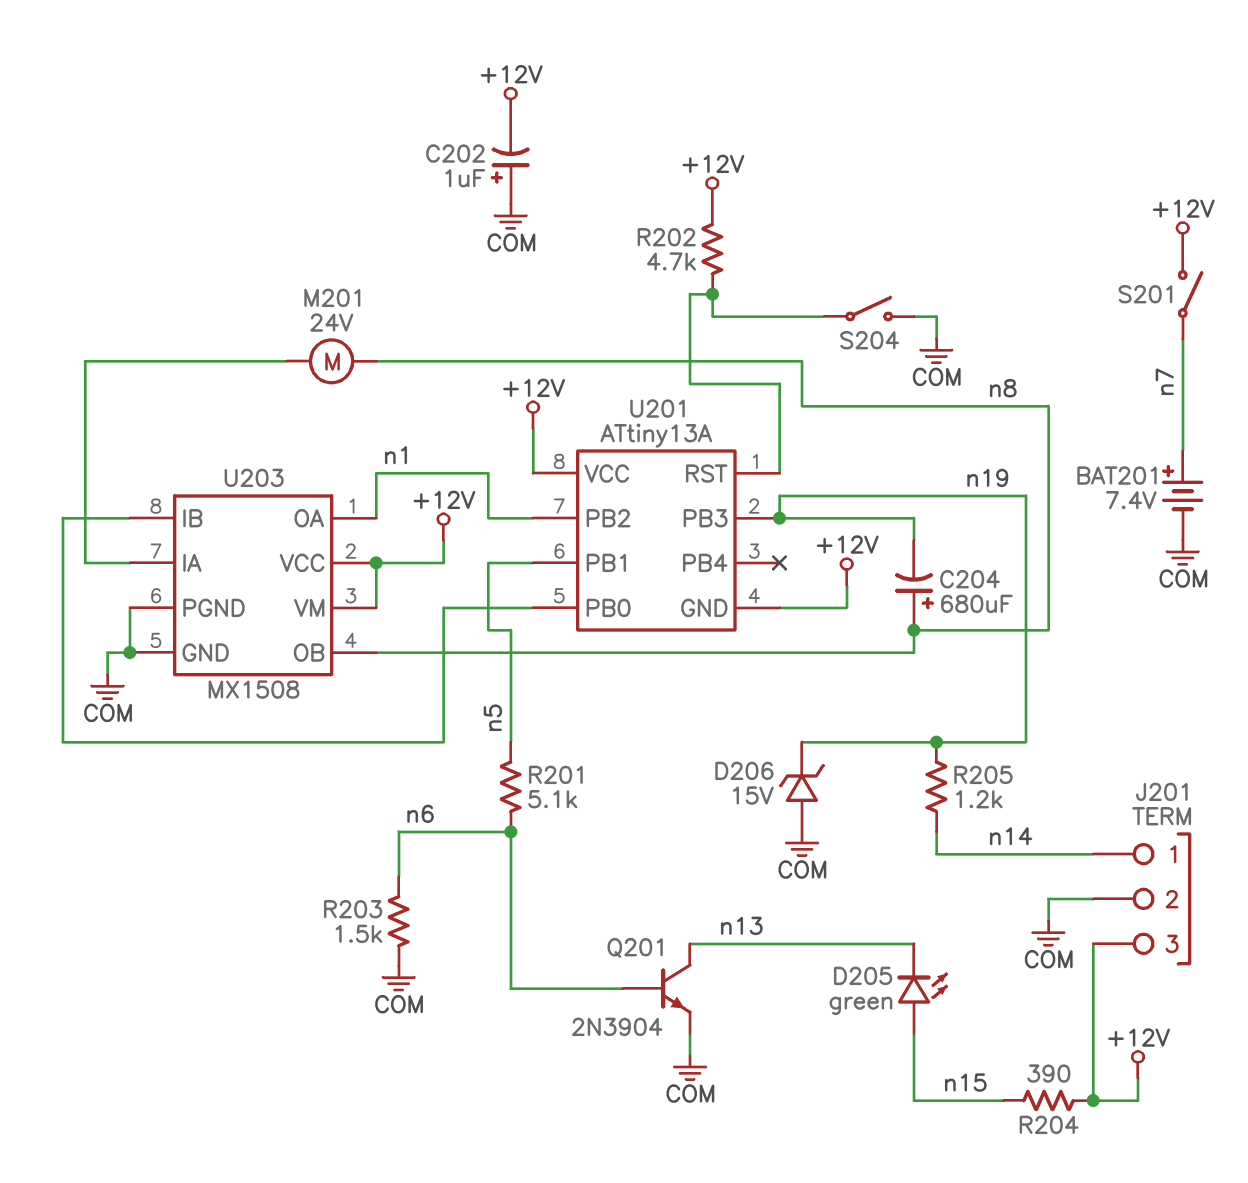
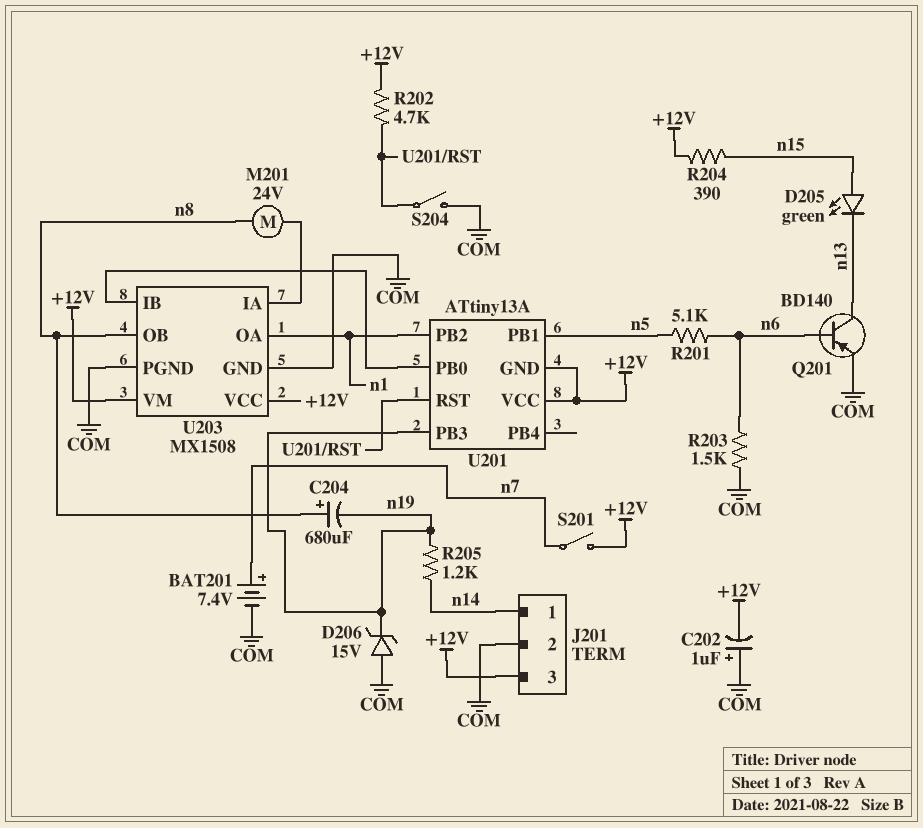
Q201: NPN 2N3904 (B n6, C n13, E COM) -> PNP BD140 (B n6, C n13, E COM)

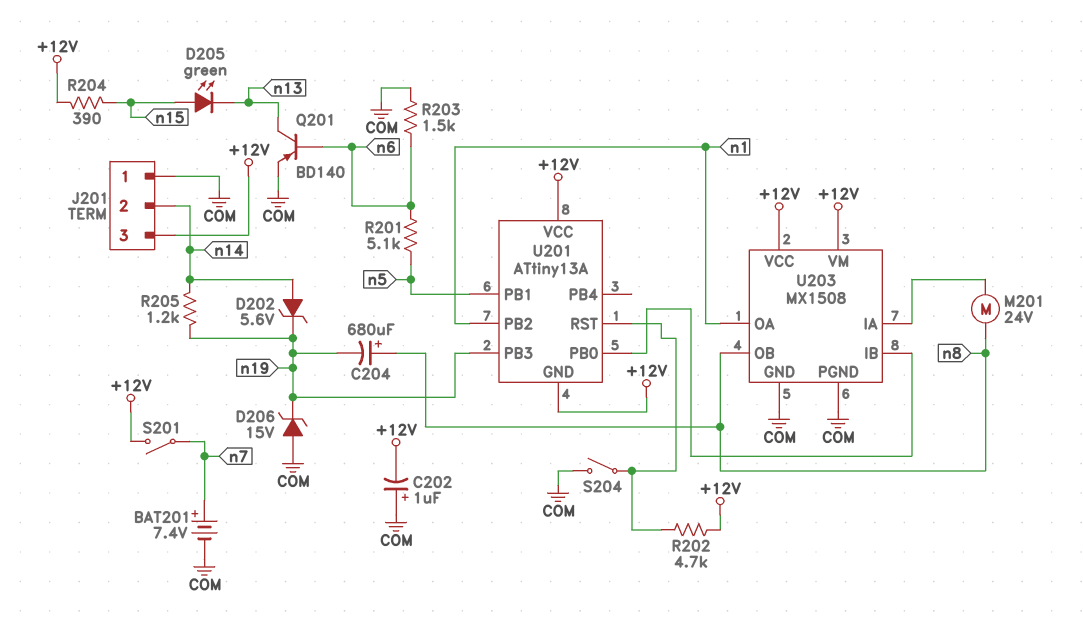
D202: none -> zener 5.6V (A n14, K n19)
J201 pin 1: n14 -> COM
J201 pin 2: COM -> n14

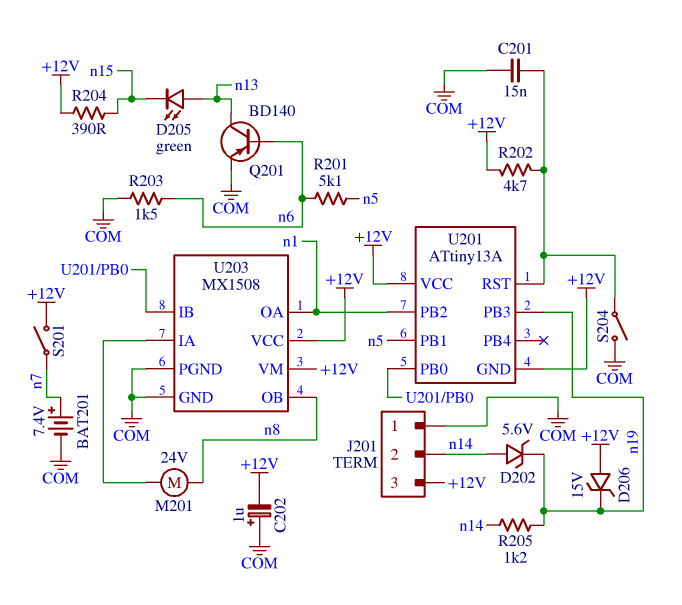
C201: none -> 15nF (COM, U201/RST)
C204: 680uF (plus n8, minus n19) -> none
D205: LED green (A n15, K n13) -> LED green (A n13, K n15)
D206: zener 15V (A COM, K n19) -> zener 15V (A +12V, K n19)

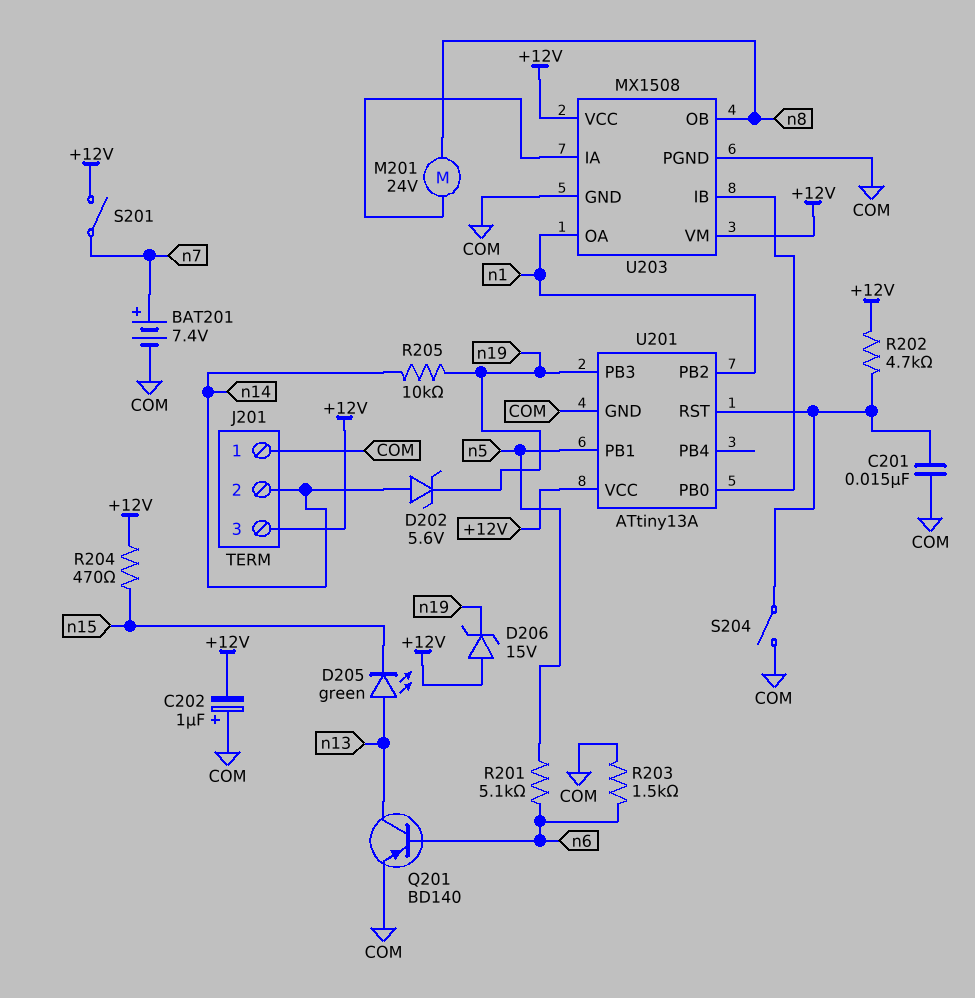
R204: 390 (+12V, n15) -> 470 (+12V, n15)
R205: 1.2k (n14, n19) -> 10k (n14, n19)
U201 pin GND: +12V -> COM

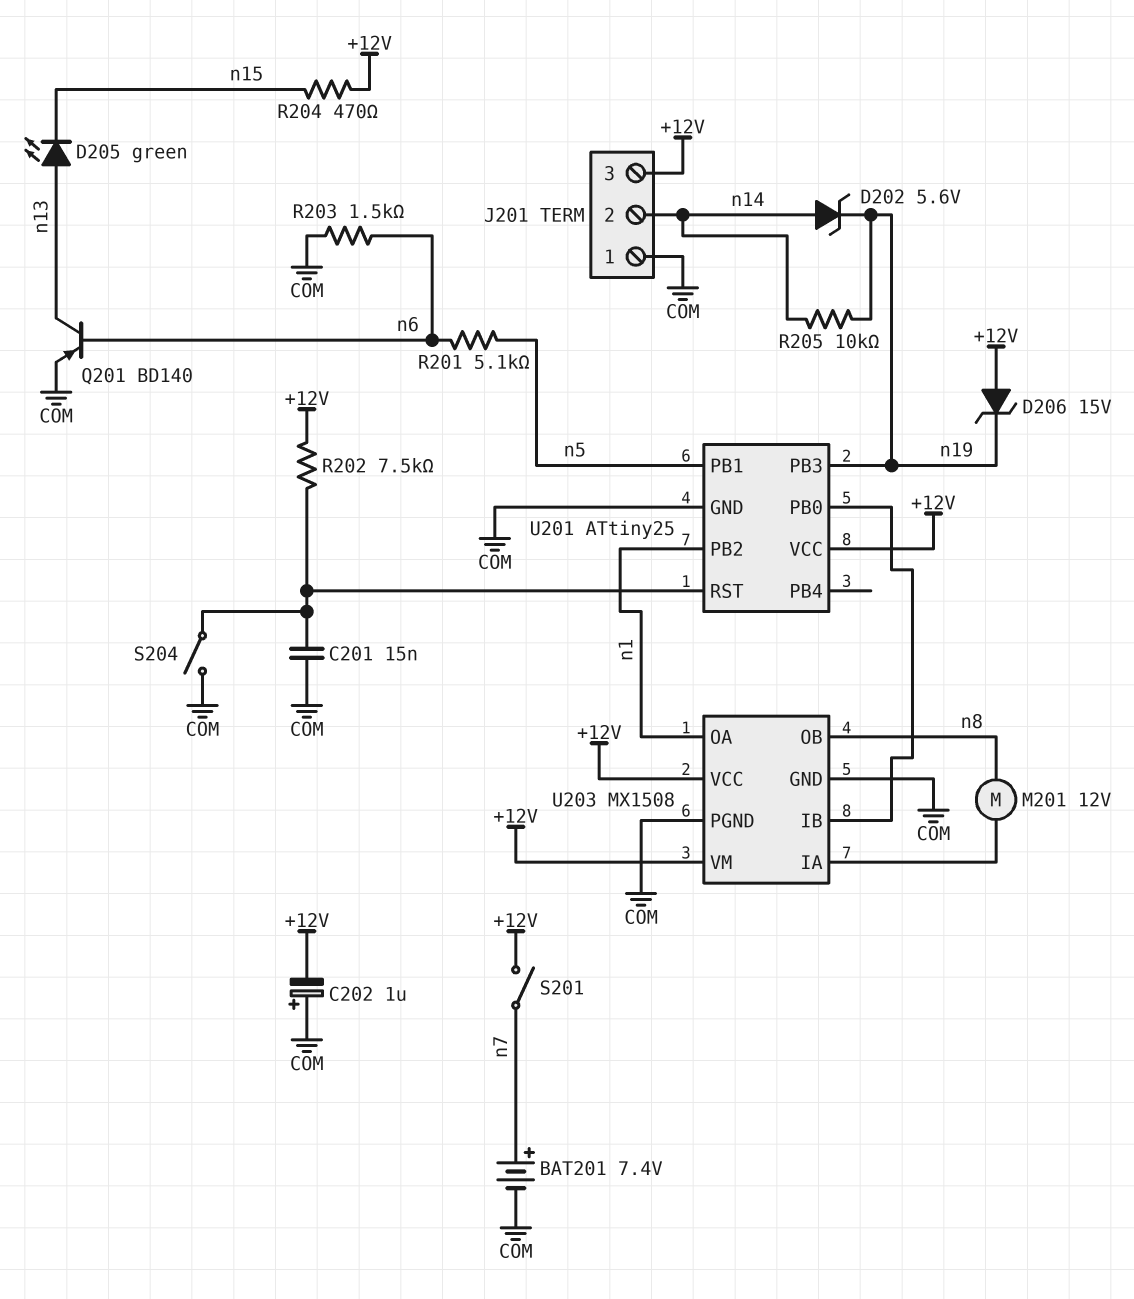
M201: motor 24V (U203/IA, n8) -> motor 12V (U203/IA, n8)
R202: 4.7k (+12V, U201/RST) -> 7.5k (+12V, U201/RST)
U201: ATtiny13A -> ATtiny25

